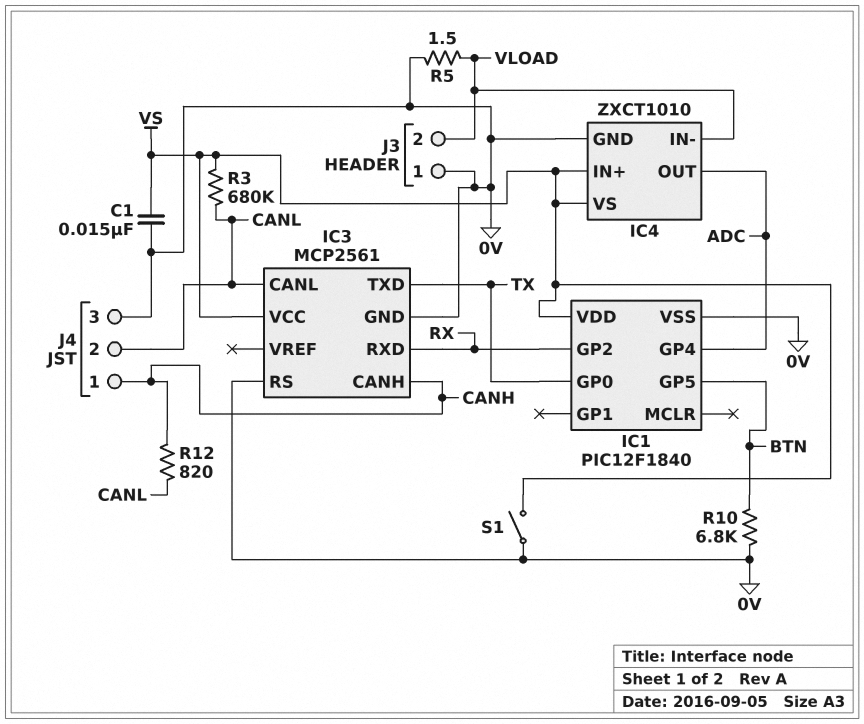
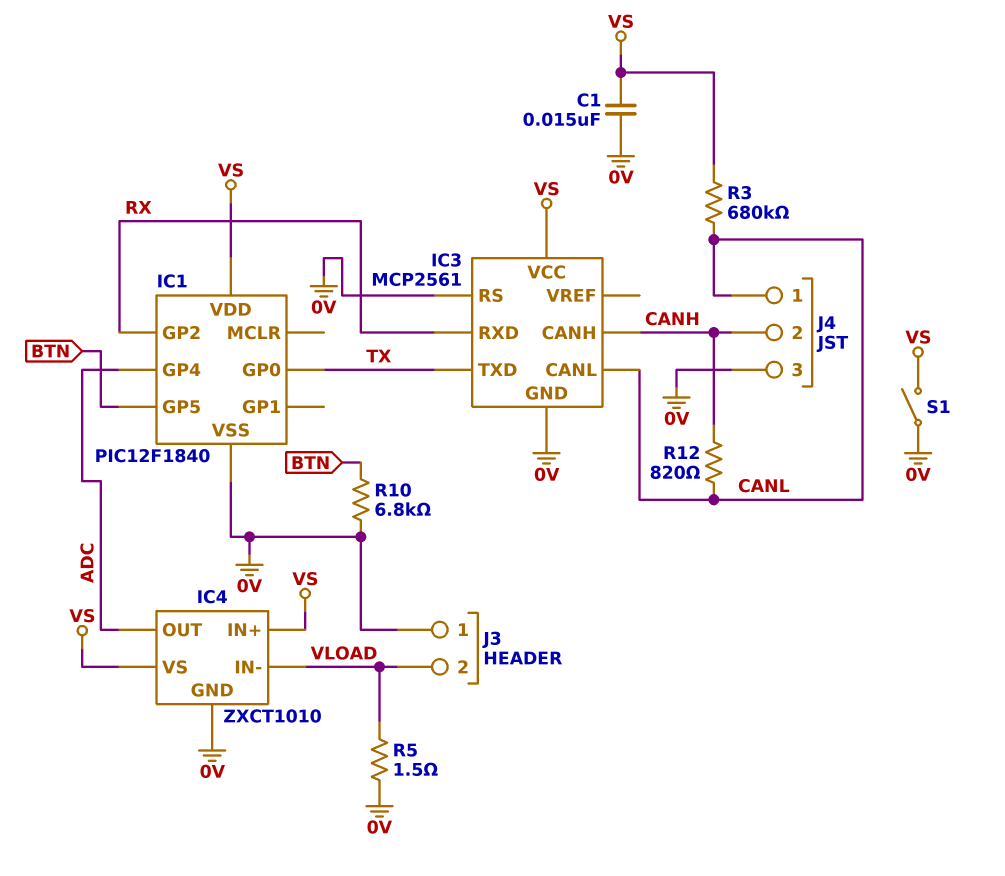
J4 pin 1: CANH -> CANL
J4 pin 2: CANL -> CANH

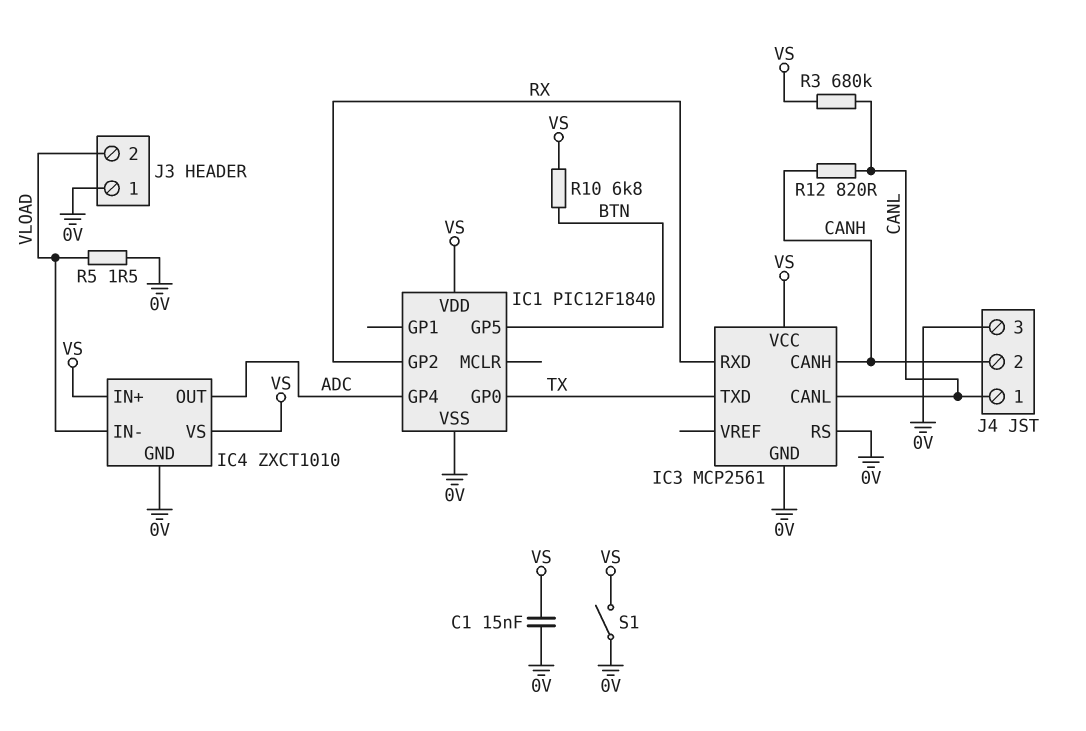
R10: 6.8k (0V, BTN) -> 6.8k (BTN, VS)

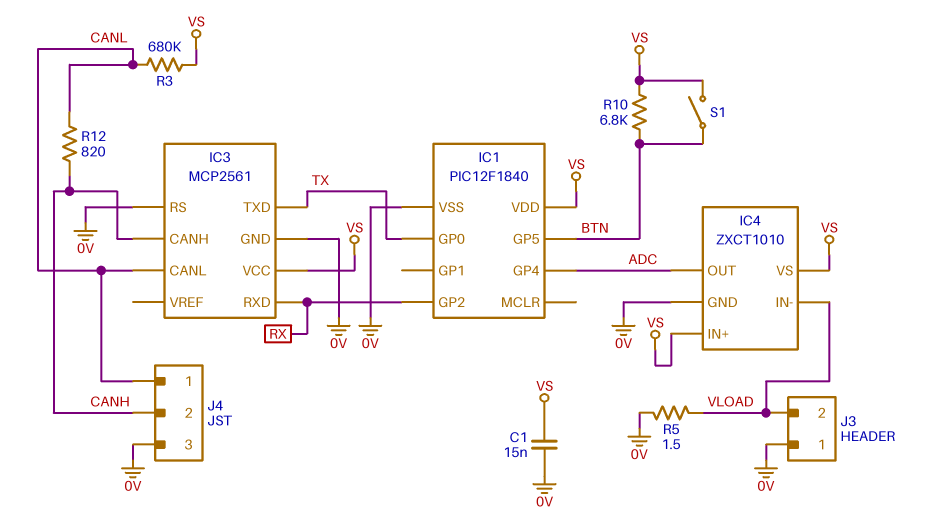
S1: switch (0V, VS) -> switch (BTN, VS)

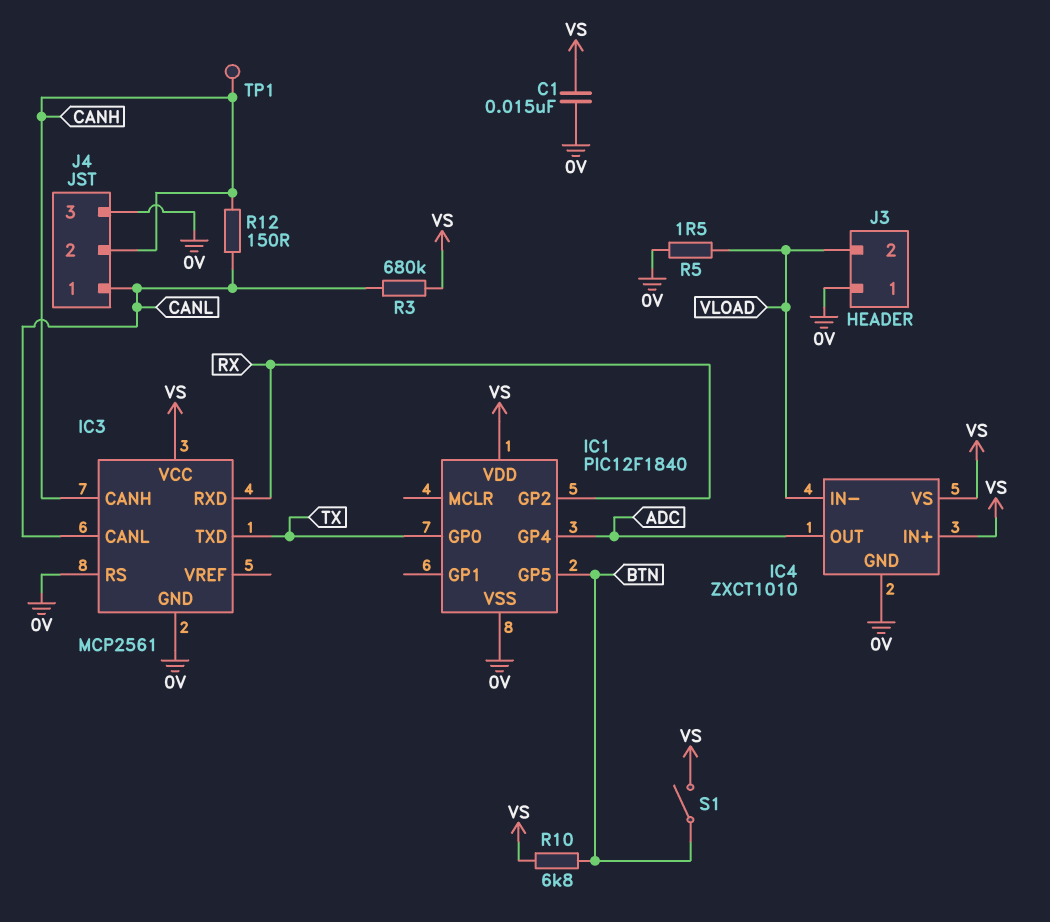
R12: 820 (CANH, CANL) -> 150 (CANH, CANL)
TP1: none -> test point (CANH)

